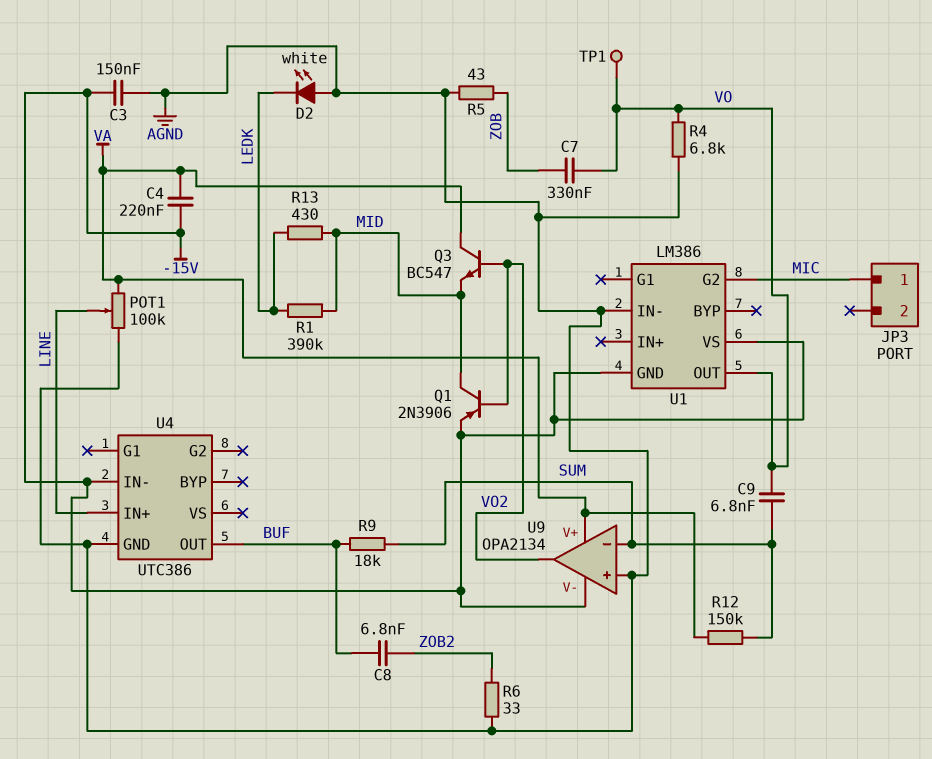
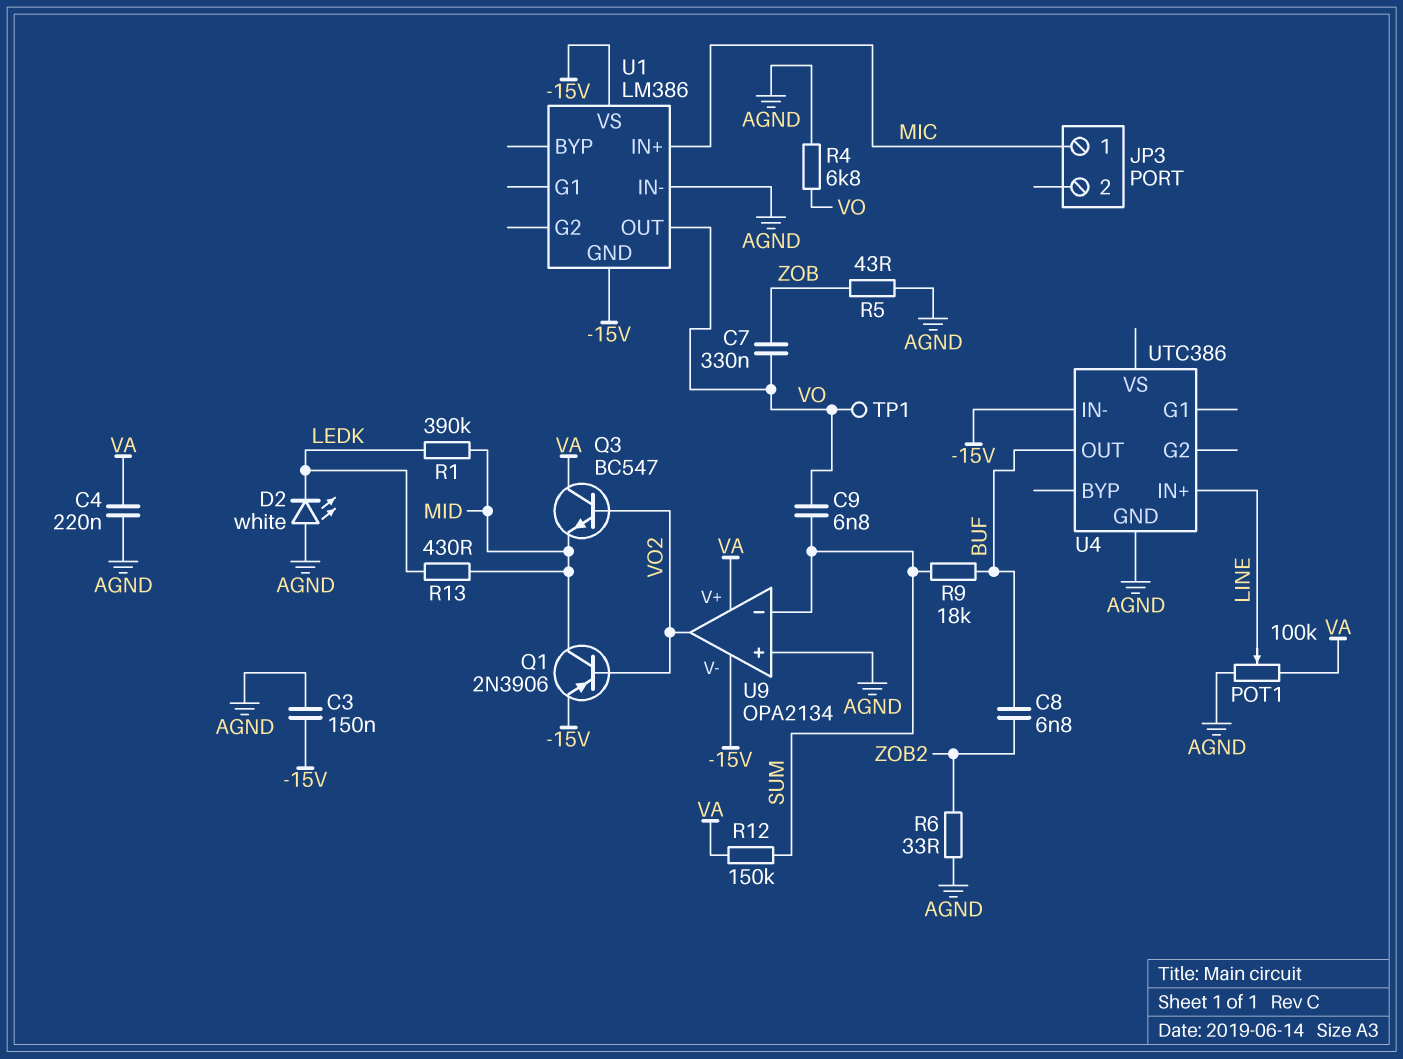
C4: 220nF (-15V, VA) -> 220nF (AGND, VA)
U1 pin G2: MIC -> none
U1 pin IN+: none -> MIC

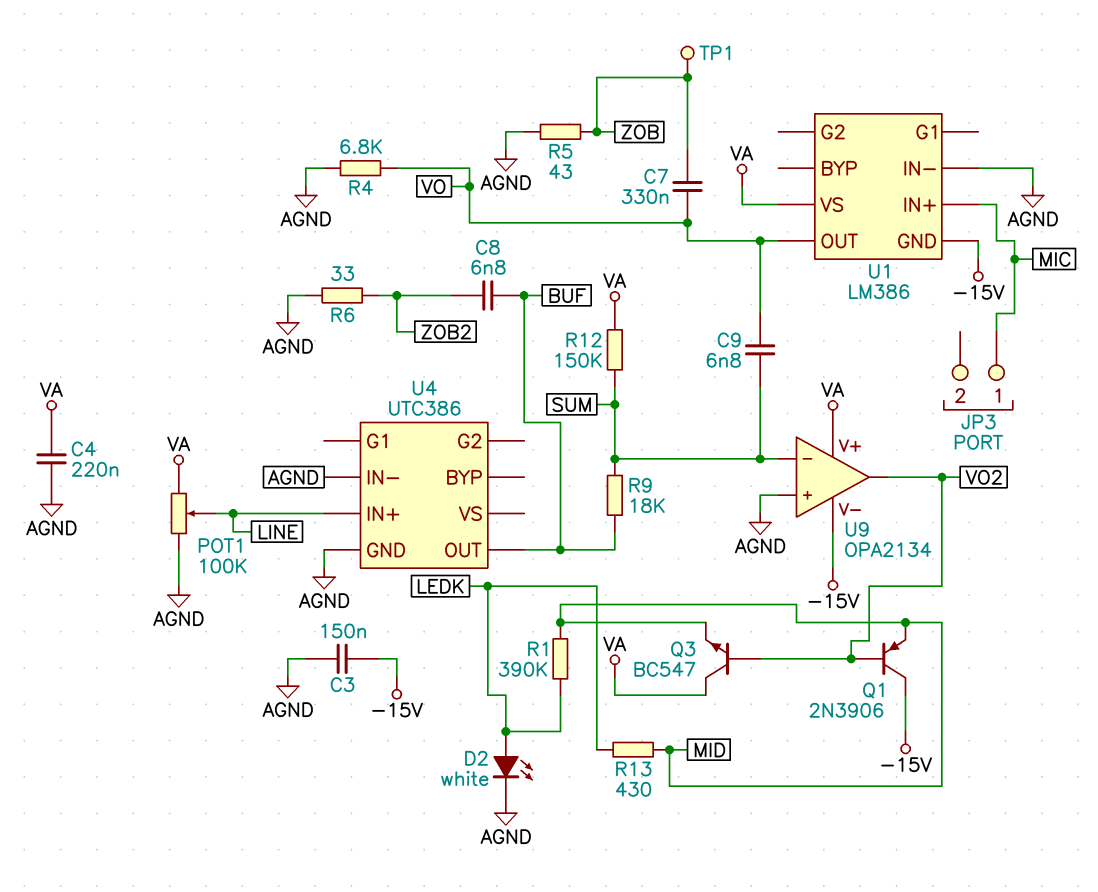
D2: LED white (A AGND, K LEDK) -> LED white (A LEDK, K AGND)
Q1: PNP 2N3906 (B VO2, C MID, E -15V) -> PNP 2N3906 (B VO2, C -15V, E MID)
TP1: test point (VO) -> test point (ZOB)
U1 pin VS: -15V -> VA
U4 pin IN-: -15V -> AGND

